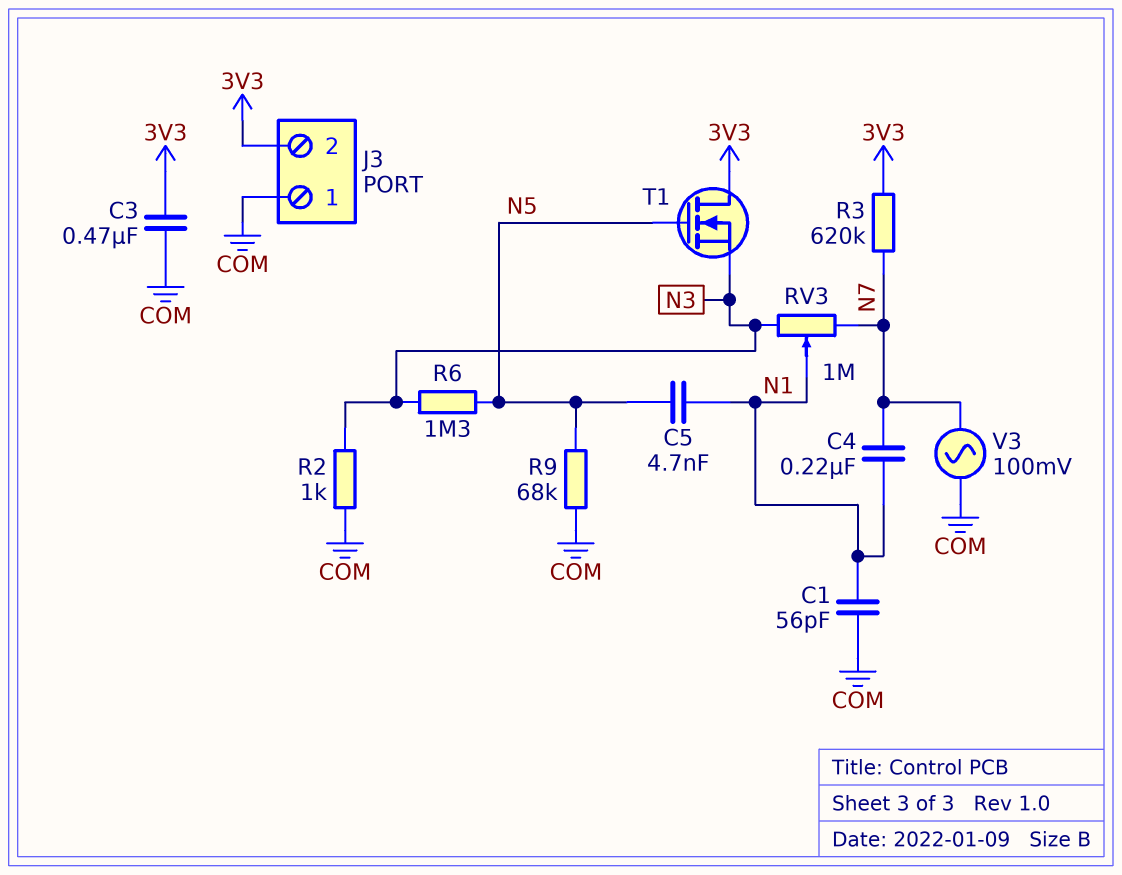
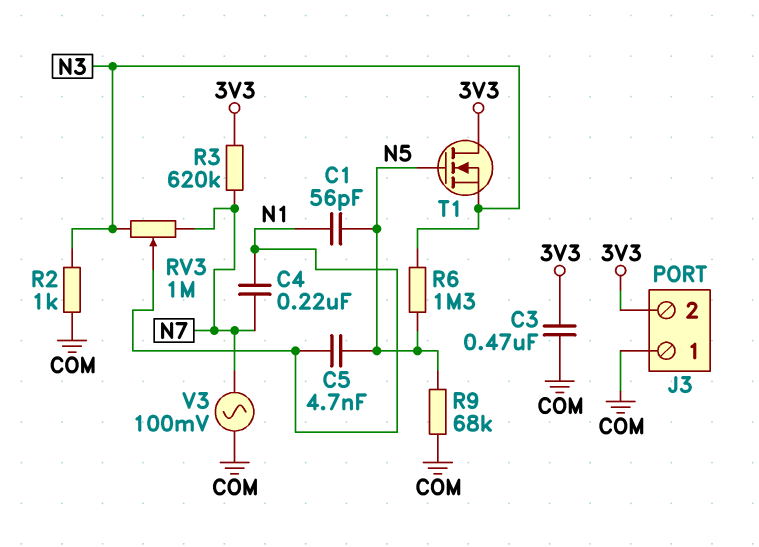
C1: 56pF (COM, N1) -> 56pF (N1, N5)

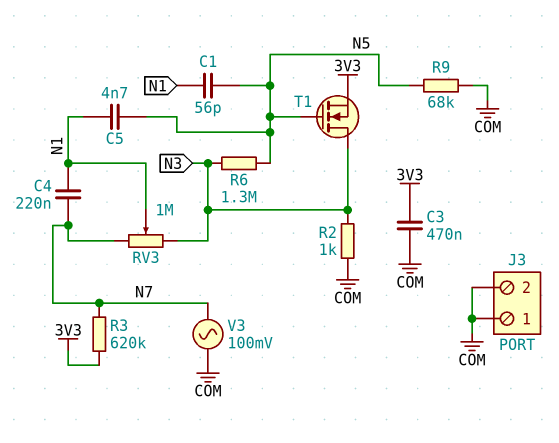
J3 pin 2: 3V3 -> COM
T1: NMOS (G N5, D 3V3, S N3) -> NMOS (G N5, D N3, S 3V3)

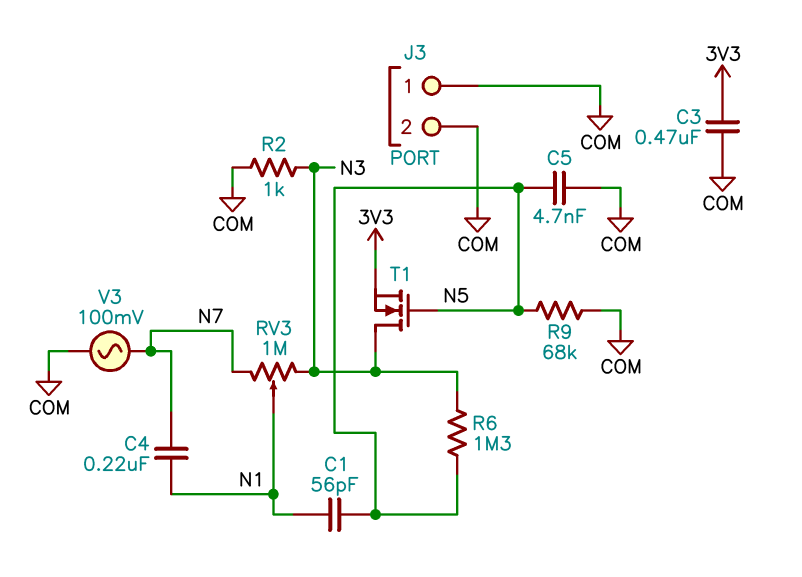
C5: 4.7nF (N1, N5) -> 4.7nF (COM, N5)
R3: 620k (3V3, N7) -> none

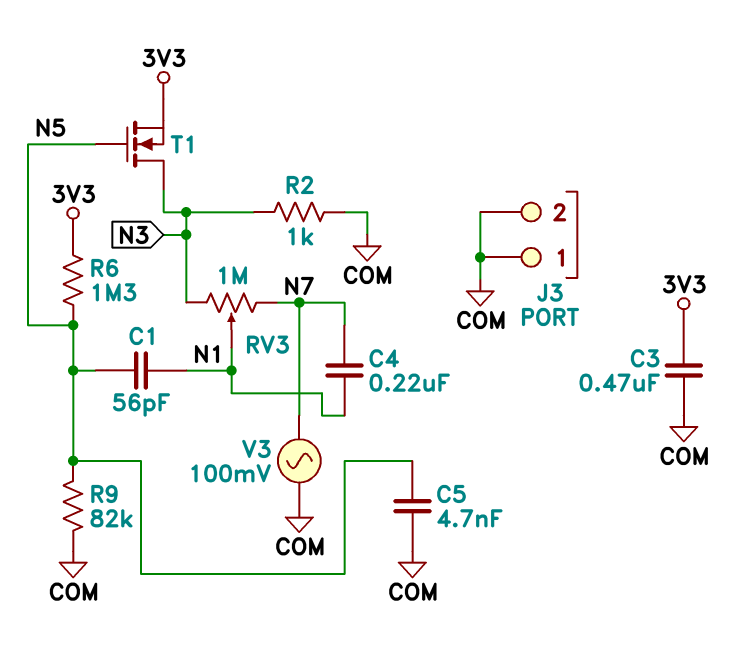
R6: 1.3M (N3, N5) -> 1.3M (3V3, N5)
R9: 68k (COM, N5) -> 82k (COM, N5)

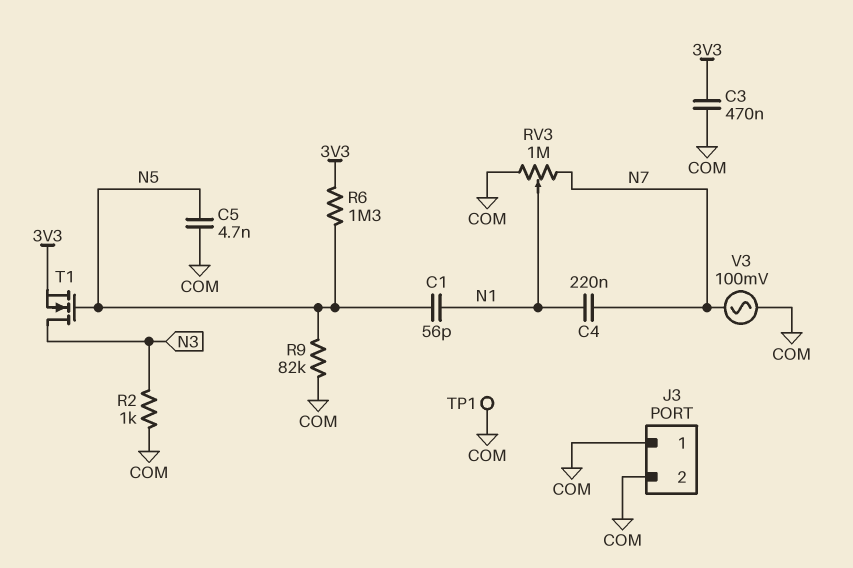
RV3: 1M (N3, N7, wiper N1) -> 1M (COM, N7, wiper N1)
TP1: none -> test point (COM)

